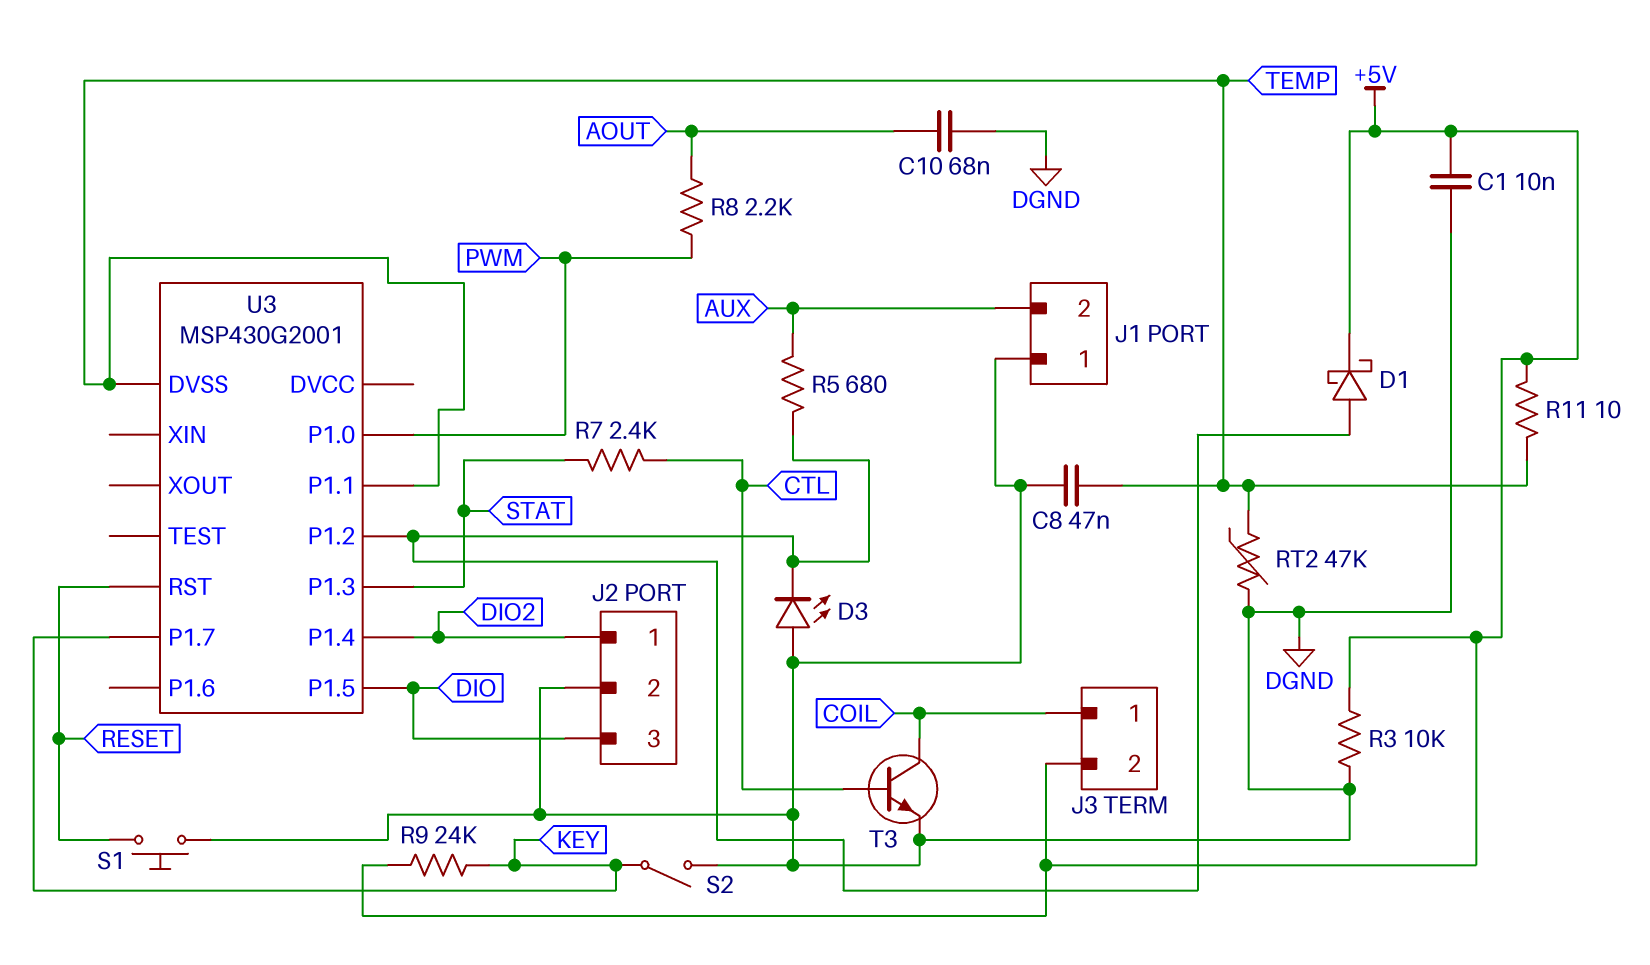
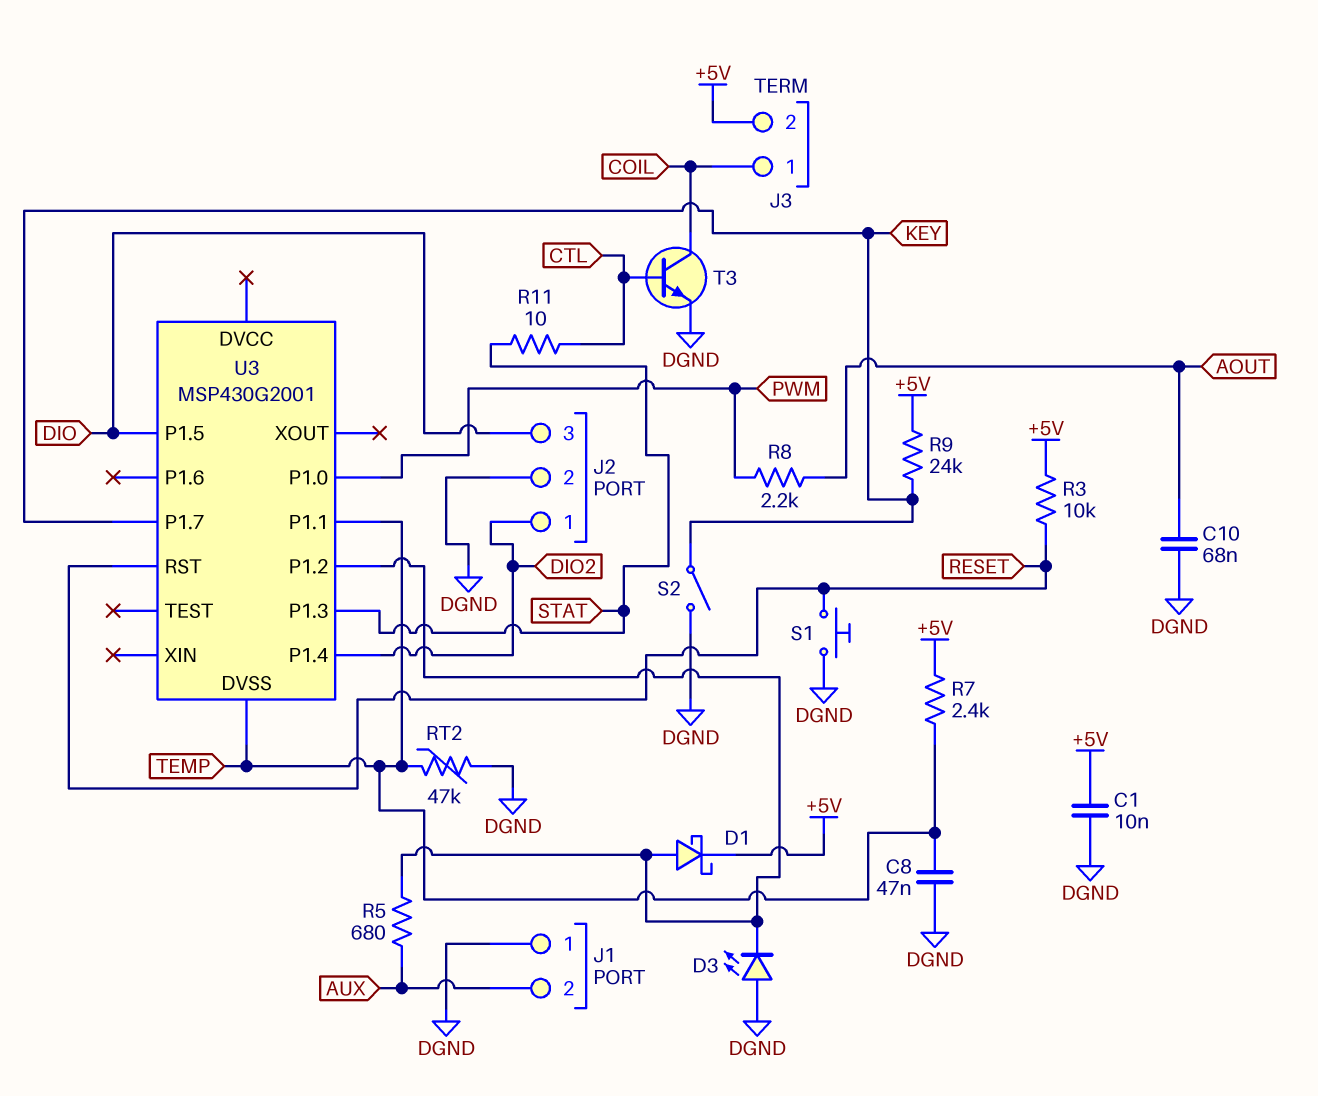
R3: 10k (+5V, DGND) -> 10k (+5V, RESET)
R7: 2.4k (CTL, STAT) -> 2.4k (+5V, TEMP)
R11: 10 (+5V, TEMP) -> 10 (CTL, STAT)

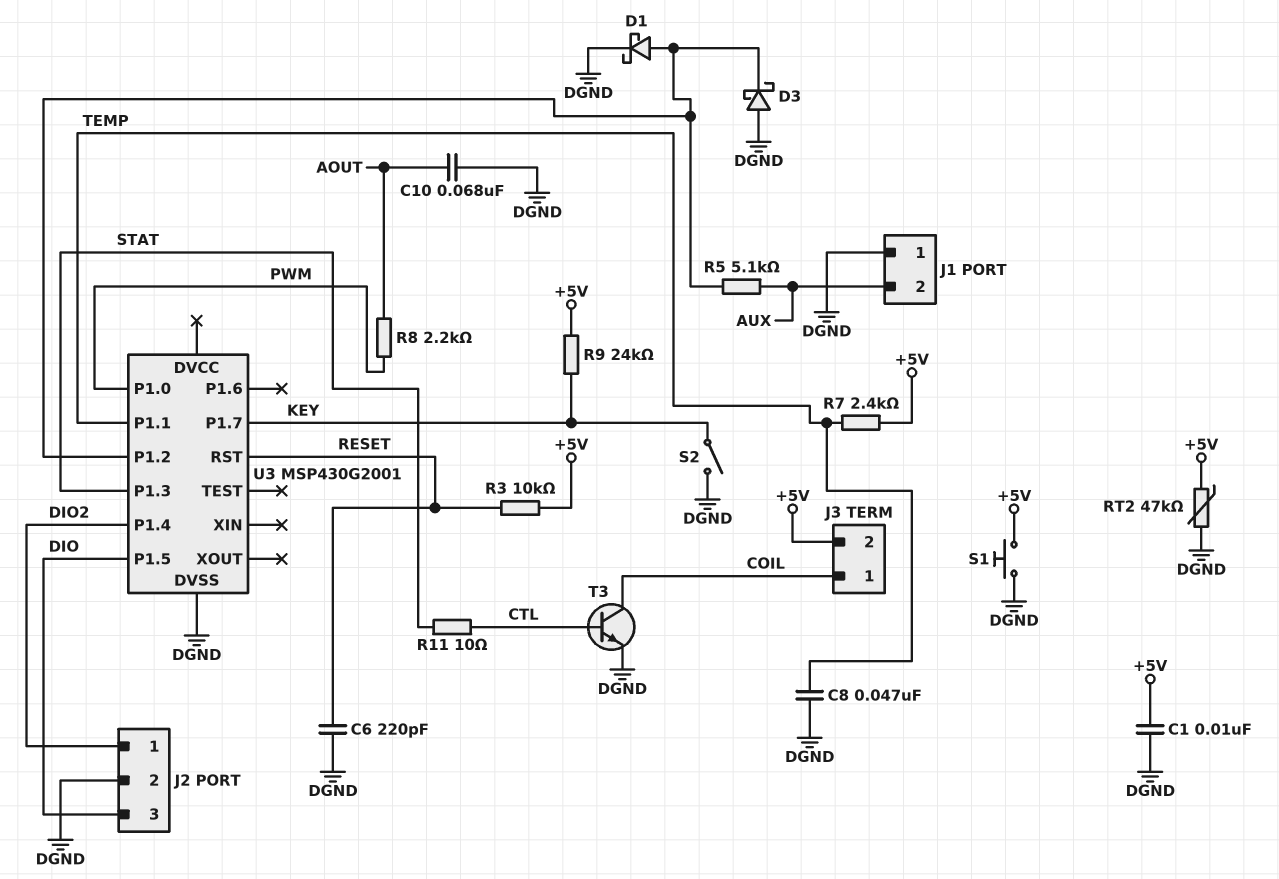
C6: none -> 220pF (DGND, RESET)
D1: schottky (A U3/P1.2, K +5V) -> schottky (A U3/P1.2, K DGND)
D3: LED (A DGND, K U3/P1.2) -> schottky (A DGND, K U3/P1.2)
R5: 680 (AUX, U3/P1.2) -> 5.1k (AUX, U3/P1.2)
RT2: 47k (DGND, TEMP) -> 47k (+5V, DGND)
S1: button (DGND, RESET) -> button (+5V, DGND)
U3 pin DVSS: TEMP -> DGND

